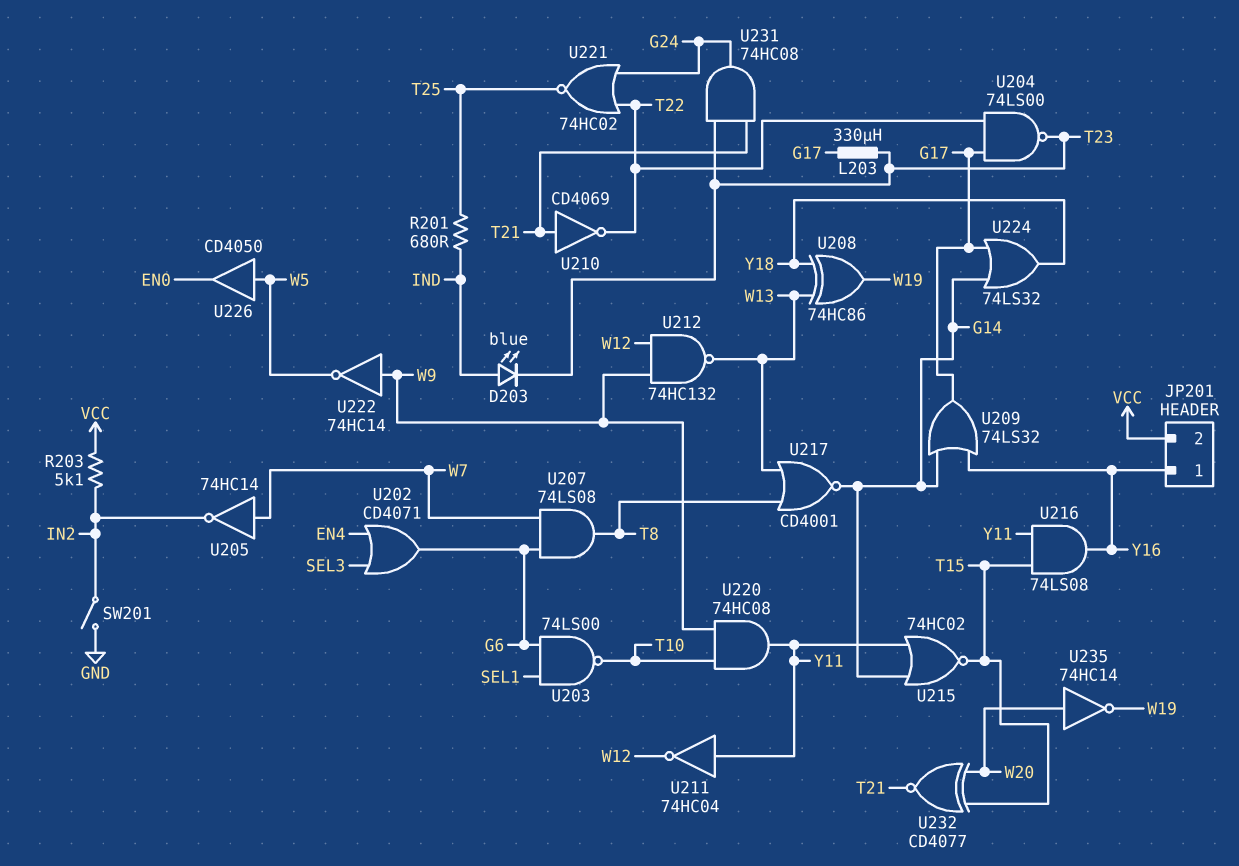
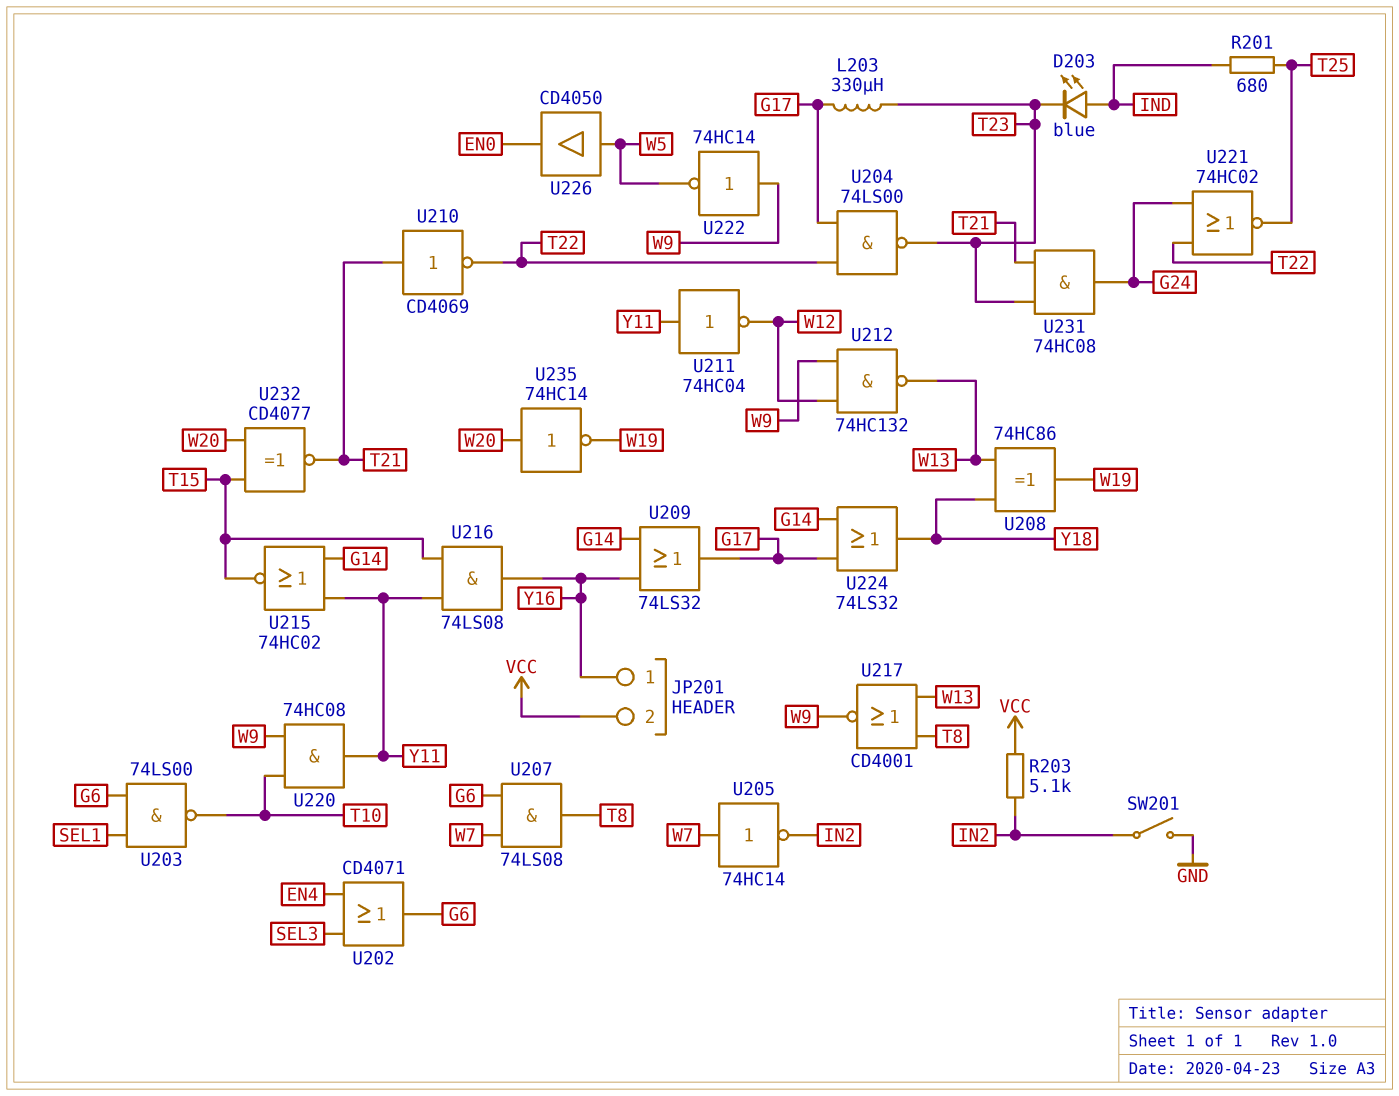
U217: NOR CD4001 (in T8, in W13, out G14) -> NOR CD4001 (in T8, in W13, out W9)

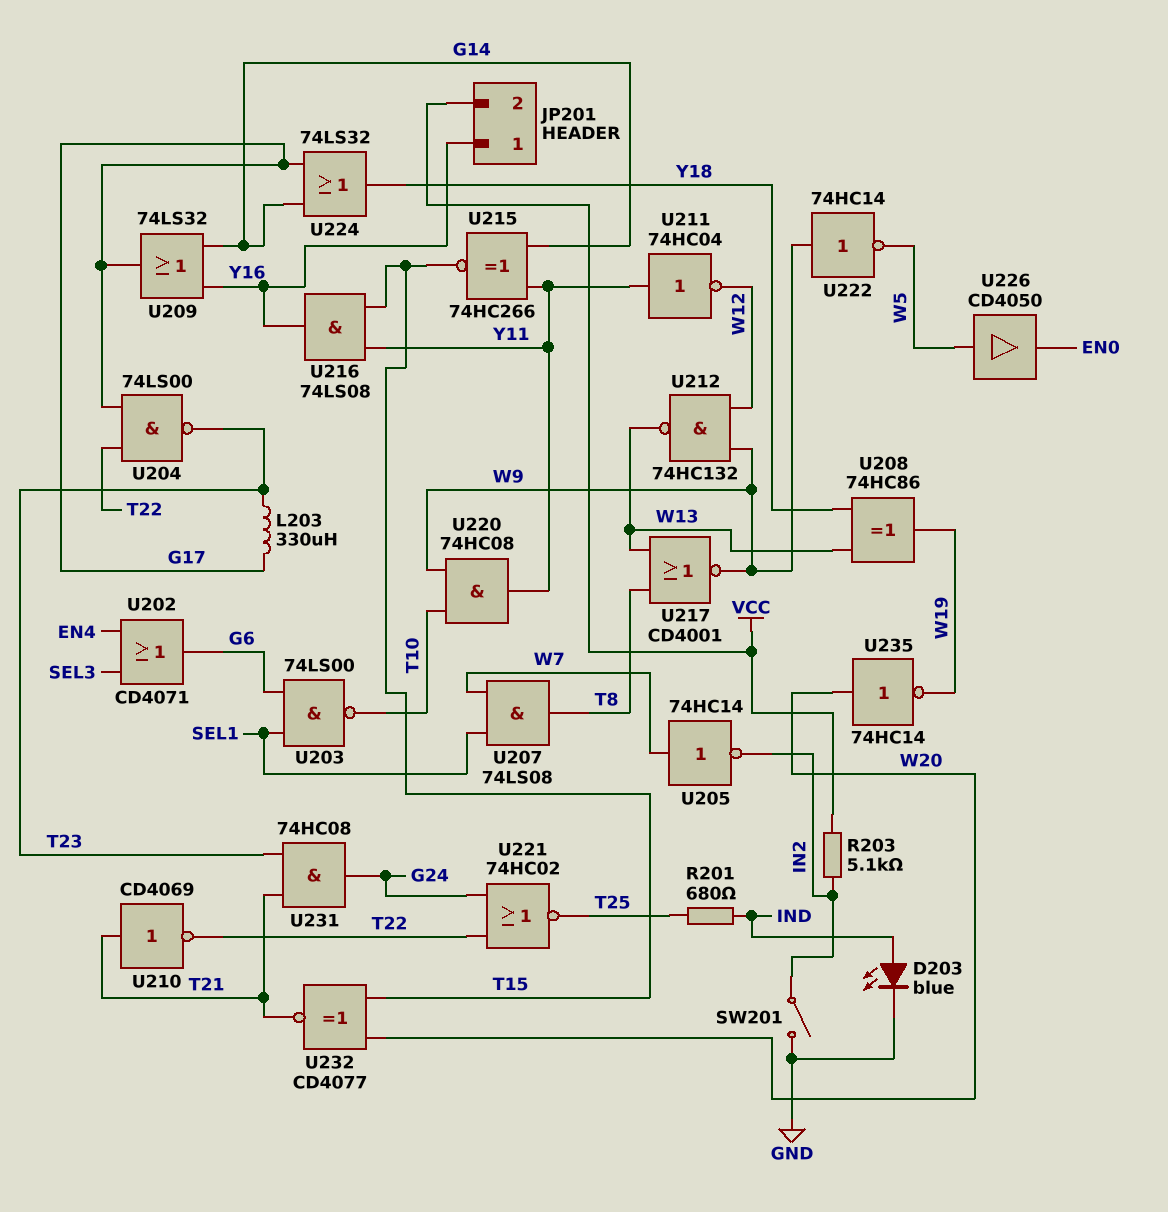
D203: LED blue (A IND, K T23) -> LED blue (A IND, K GND)
U207: AND 74LS08 (in G6, in W7, out T8) -> AND 74LS08 (in SEL1, in W7, out T8)
U215: NOR 74HC02 (in G14, in Y11, out T15) -> XNOR 74HC266 (in G14, in Y11, out T15)

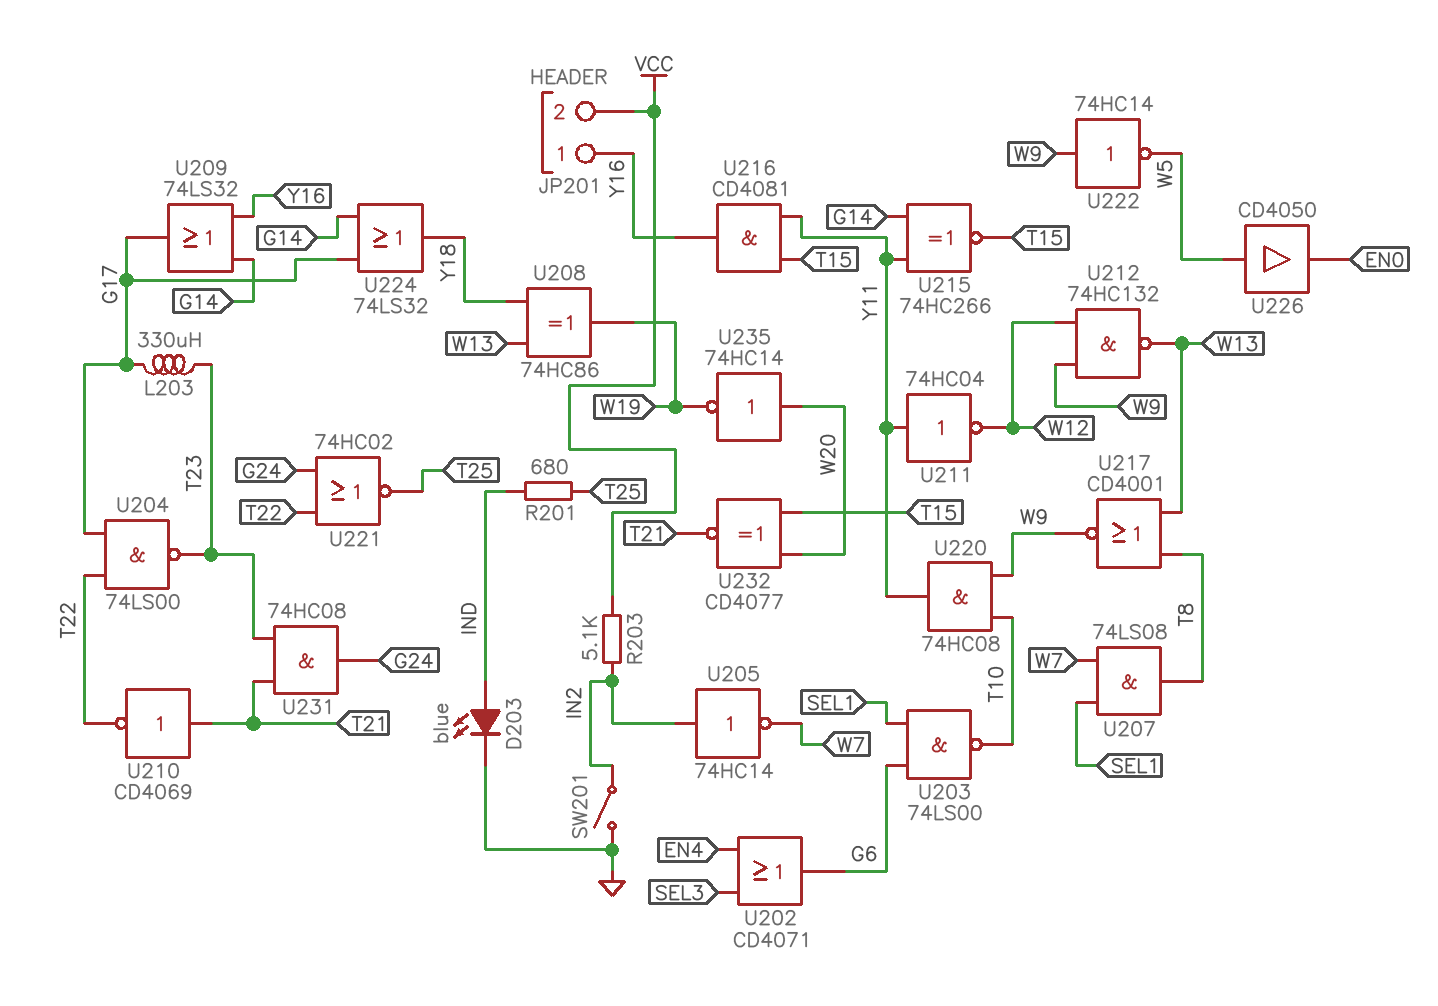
U205: NOT 74HC14 (in W7, out IN2) -> NOT 74HC14 (in IN2, out W7)
U216: AND 74LS08 (in T15, in Y11, out Y16) -> AND CD4081 (in T15, in Y11, out Y16)

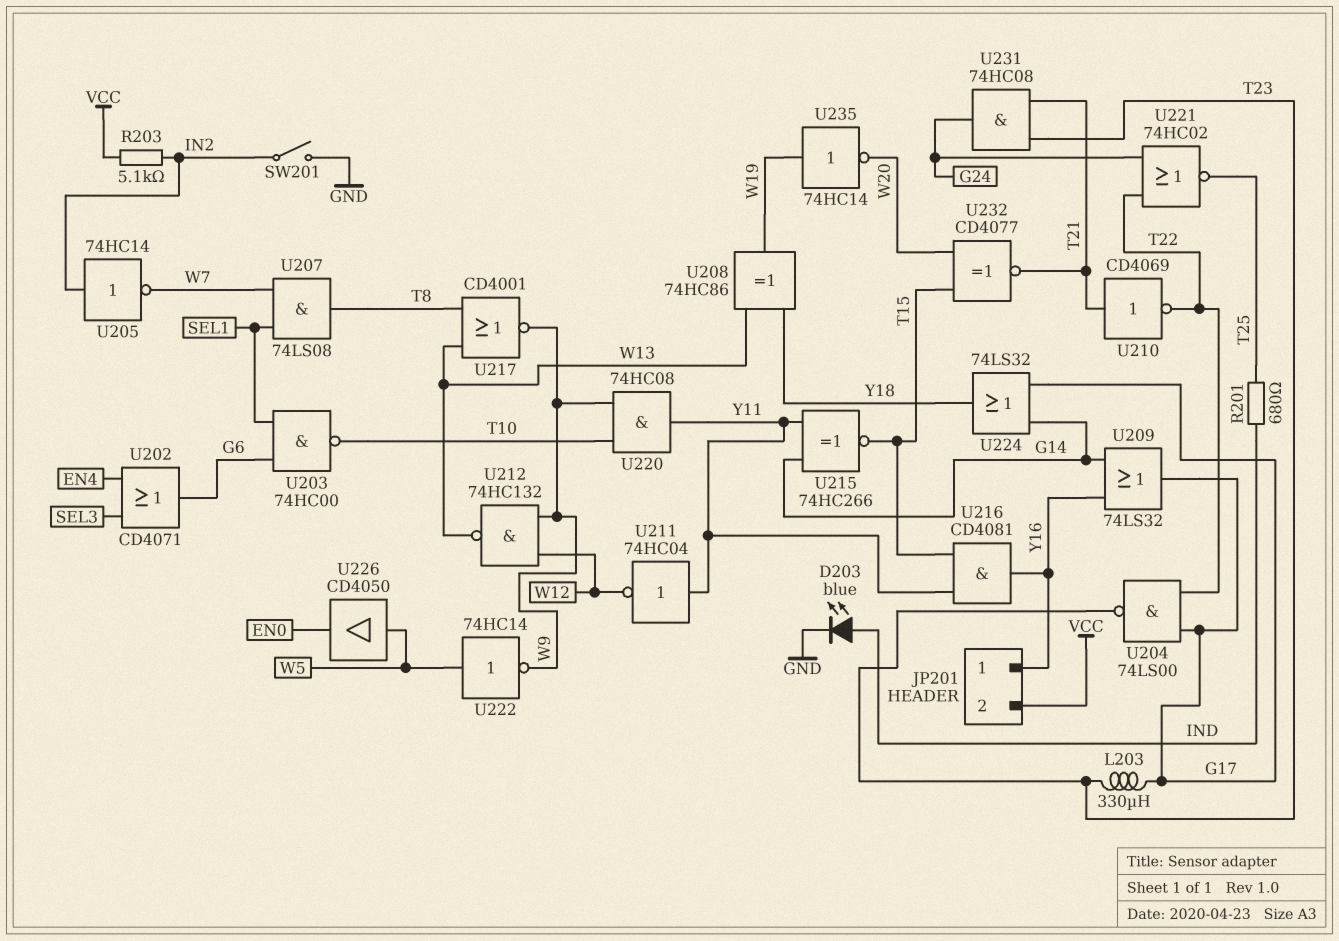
U203: NAND 74LS00 (in G6, in SEL1, out T10) -> NAND 74HC00 (in G6, in SEL1, out T10)
U222: NOT 74HC14 (in W9, out W5) -> NOT 74HC14 (in W5, out W9)
U235: NOT 74HC14 (in W20, out W19) -> NOT 74HC14 (in W19, out W20)

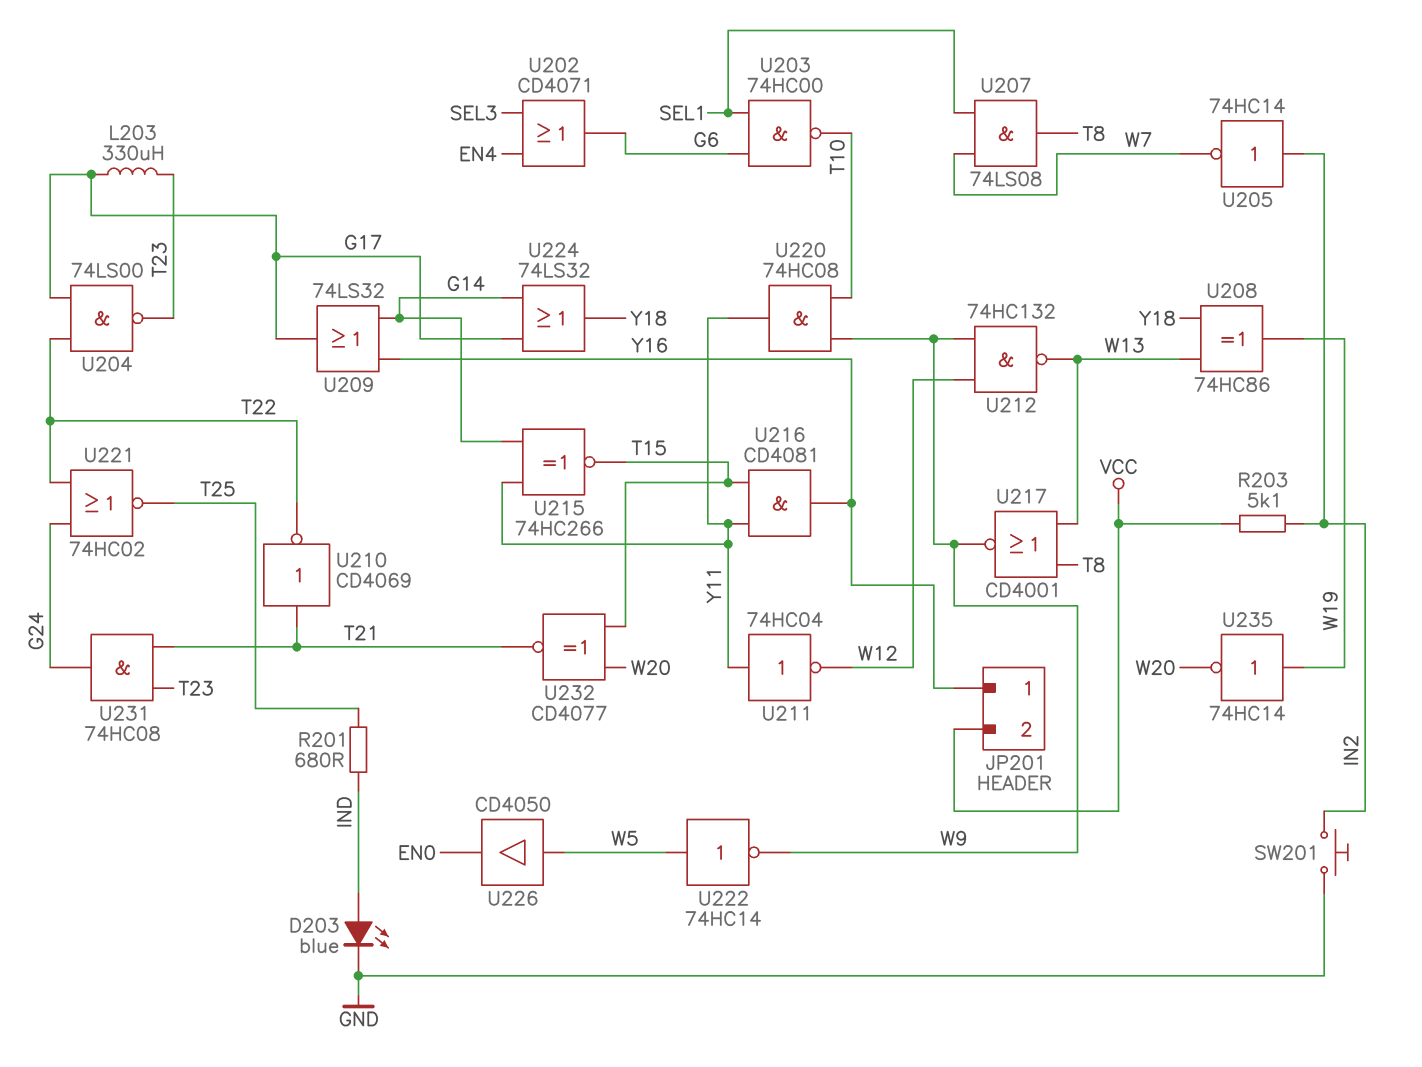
SW201: switch (GND, IN2) -> button (GND, IN2)

